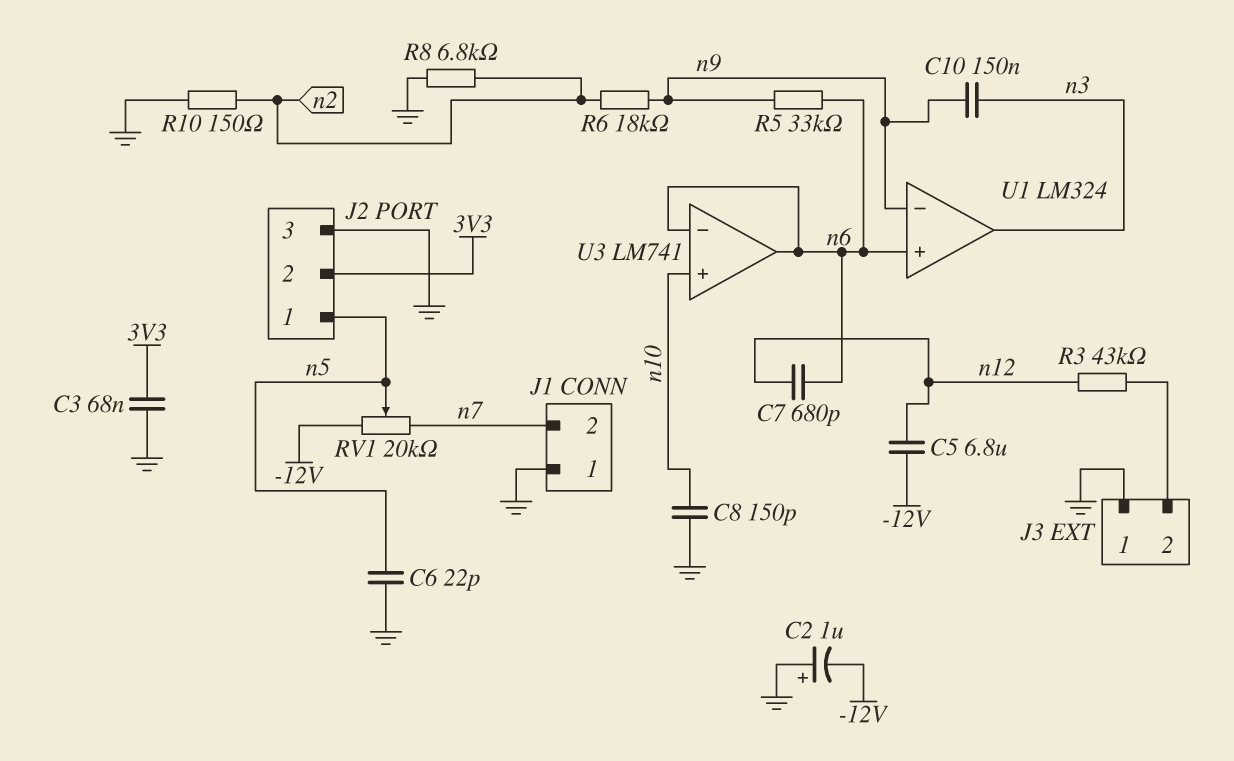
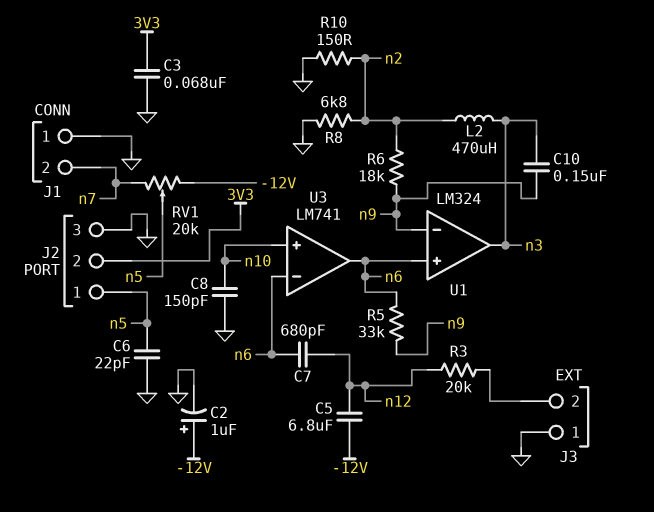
C2: 1uF (plus GND, minus -12V) -> 1uF (plus -12V, minus GND)
L2: none -> 470uH (n2, n3)
R3: 43k (J3/2, n12) -> 20k (J3/2, n12)

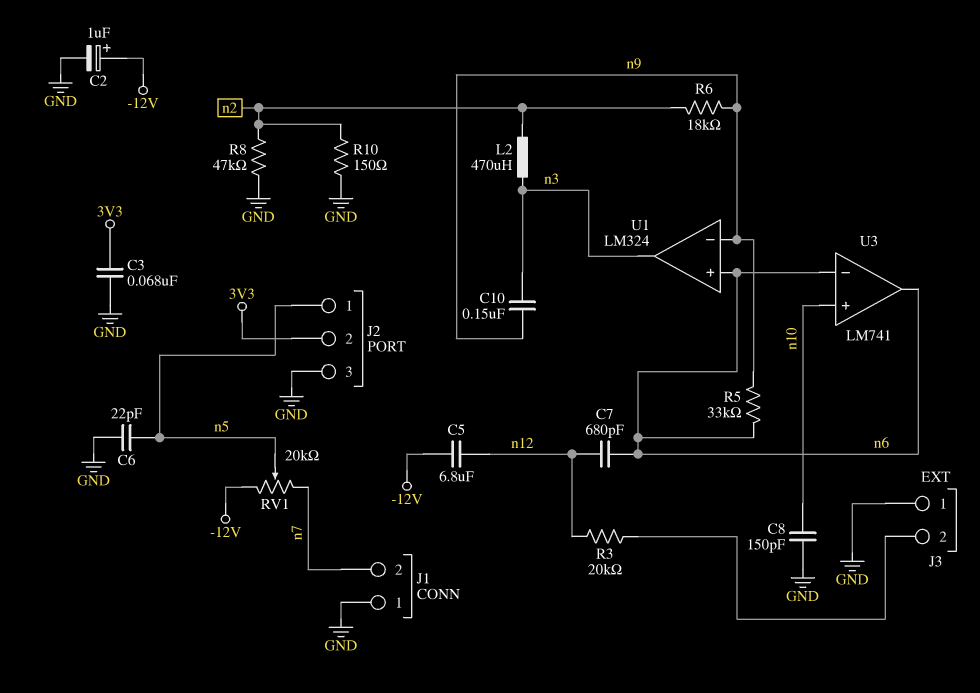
R8: 6.8k (GND, n2) -> 47k (GND, n2)

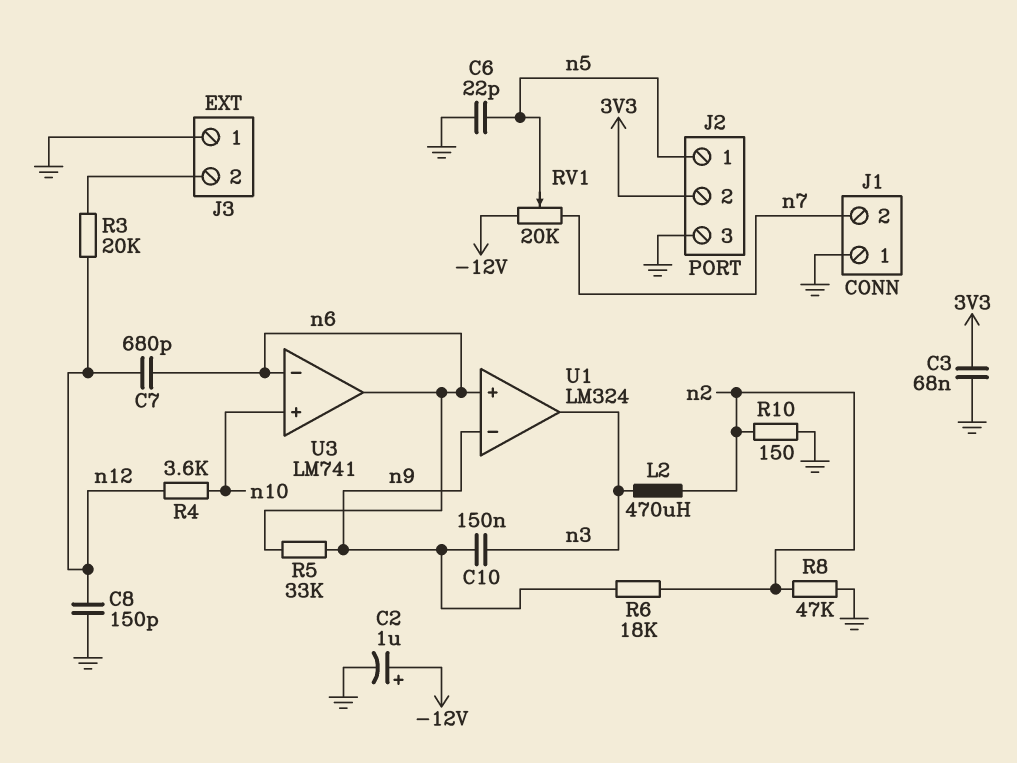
C5: 6.8uF (-12V, n12) -> none
C8: 150pF (GND, n10) -> 150pF (GND, n12)
R4: none -> 3.6k (n10, n12)

